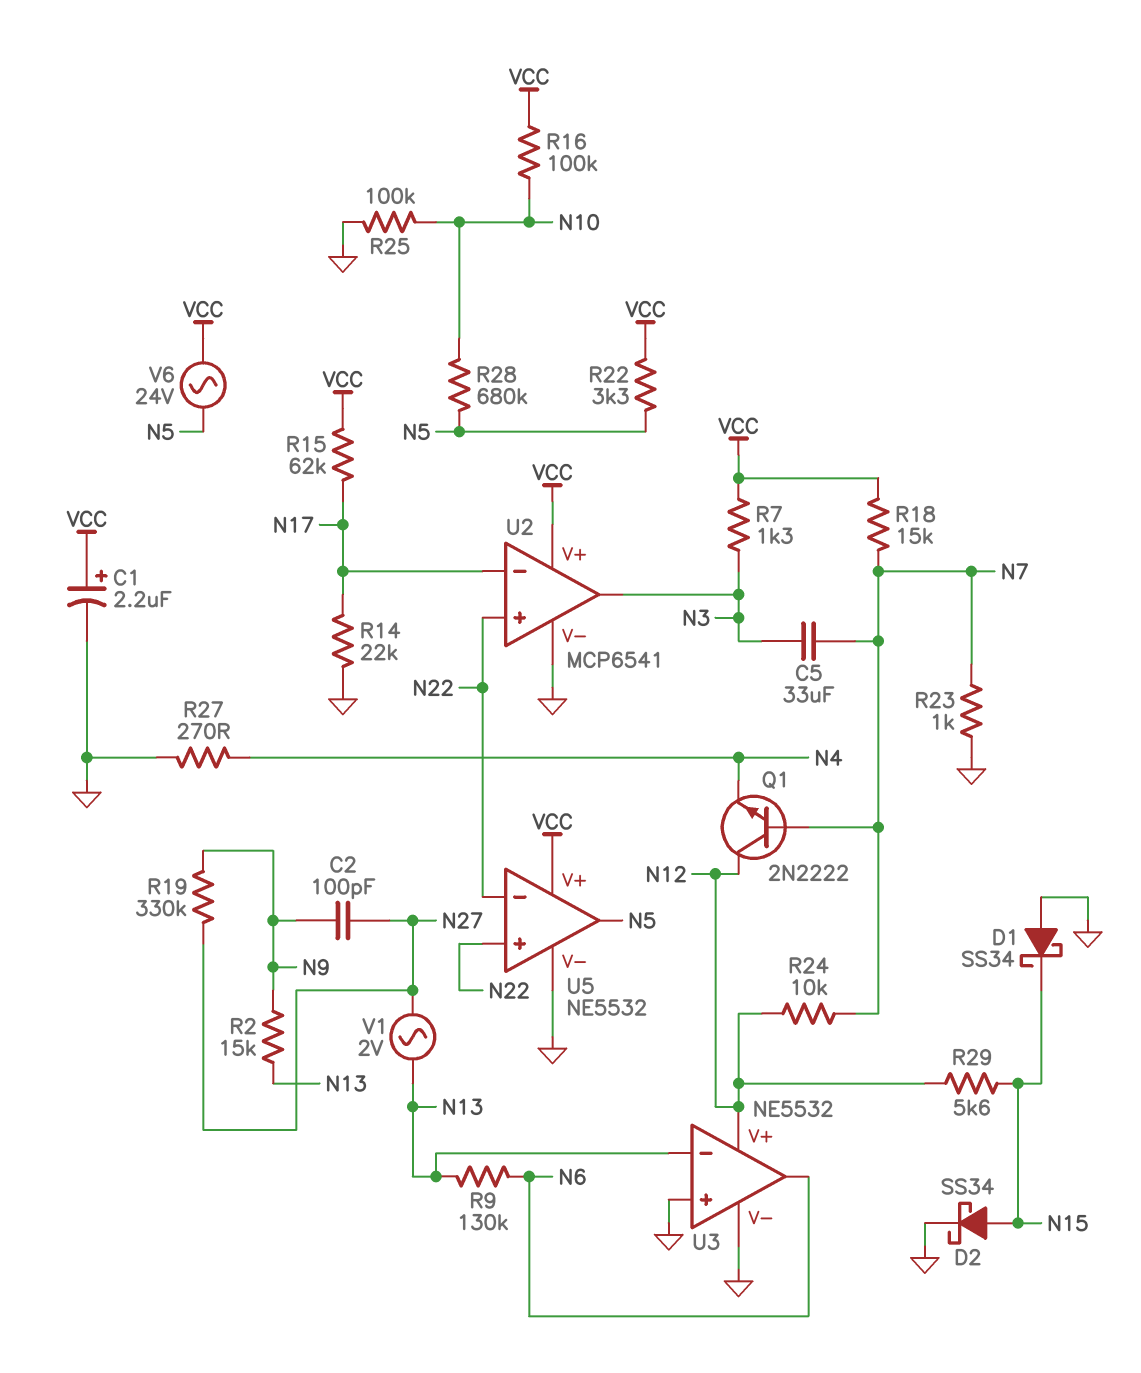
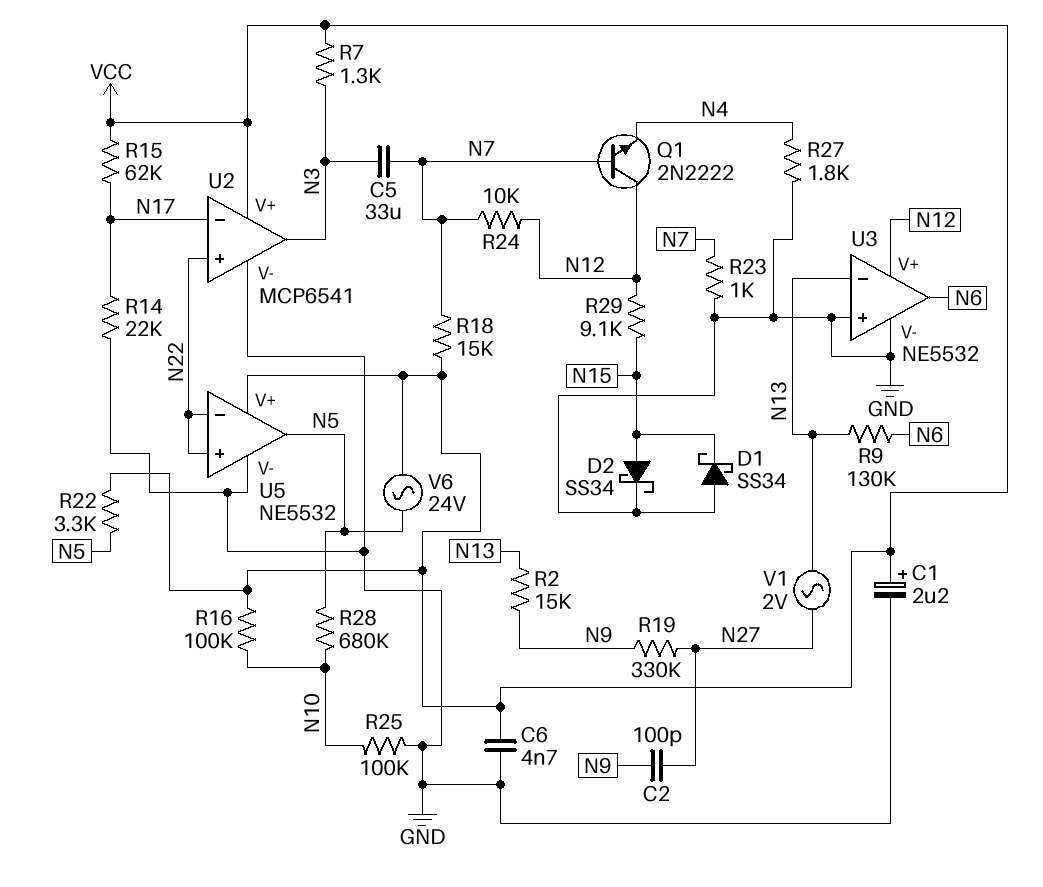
C6: none -> 4.7nF (GND, VCC)
R27: 270 (GND, N4) -> 1.8k (GND, N4)
R29: 5.6k (N12, N15) -> 9.1k (N12, N15)

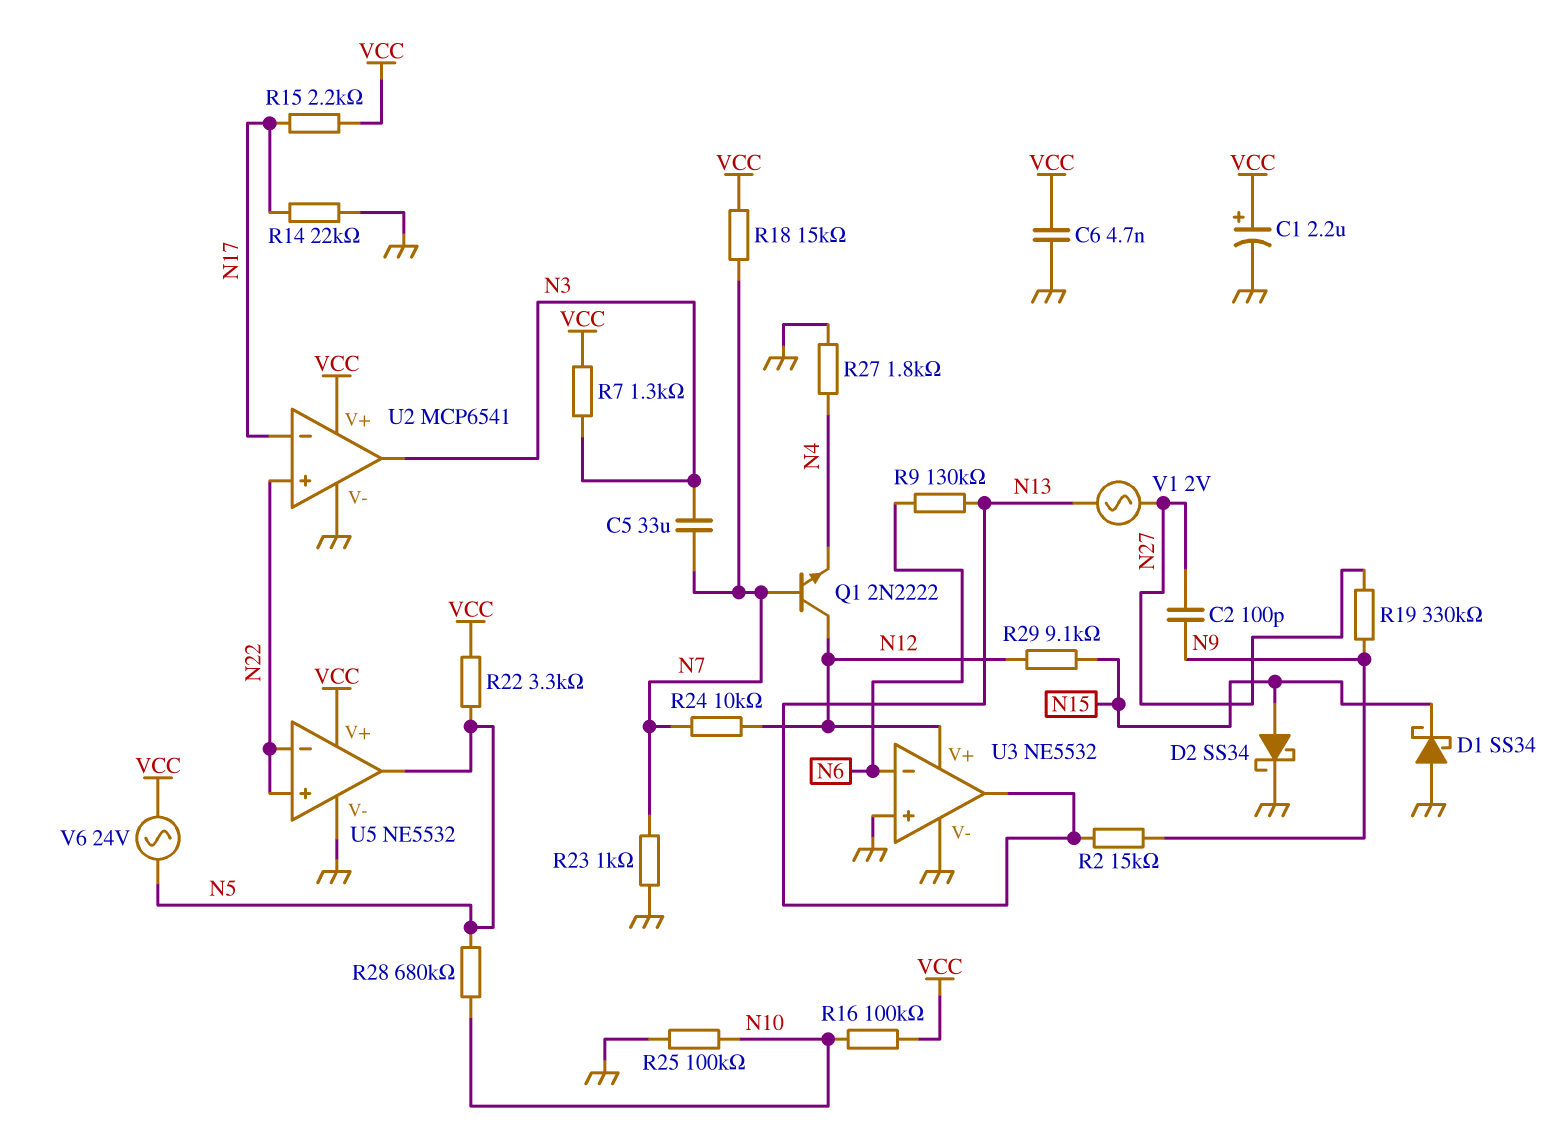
R15: 62k (N17, VCC) -> 2.2k (N17, VCC)
U3 pin in-: N13 -> N6
U3 pin out: N6 -> N13

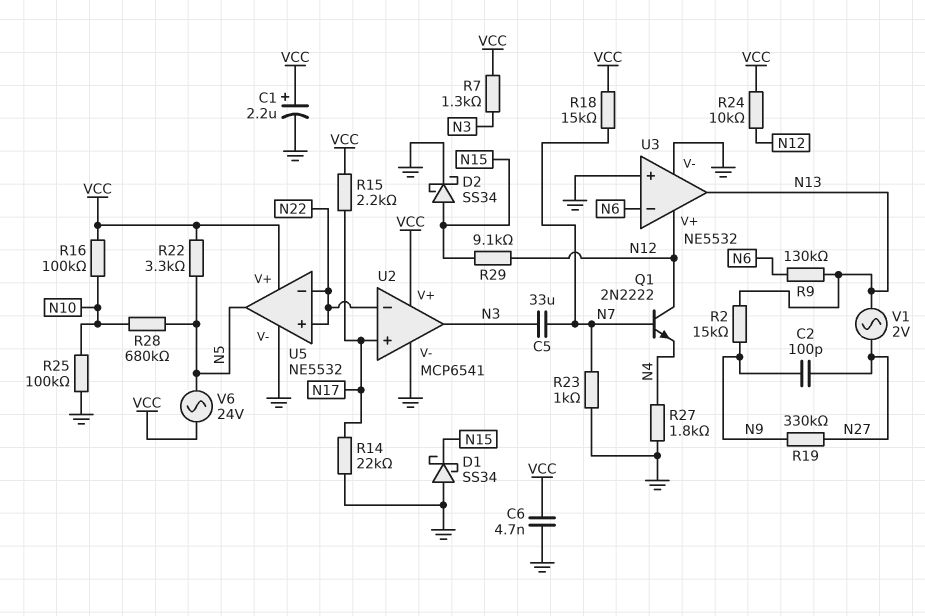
R24: 10k (N7, N12) -> 10k (N12, VCC)
U2 pin in+: N22 -> N17
U2 pin in-: N17 -> N22

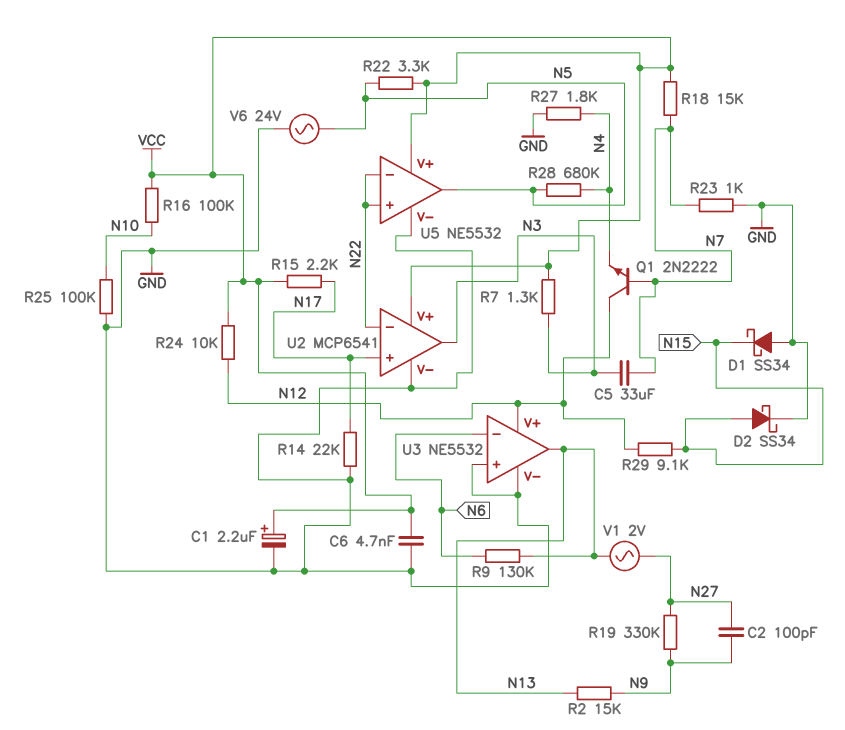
R28: 680k (N5, N10) -> 680k (N4, N5)
V6: AC 24V (N5, VCC) -> AC 24V (GND, N5)

